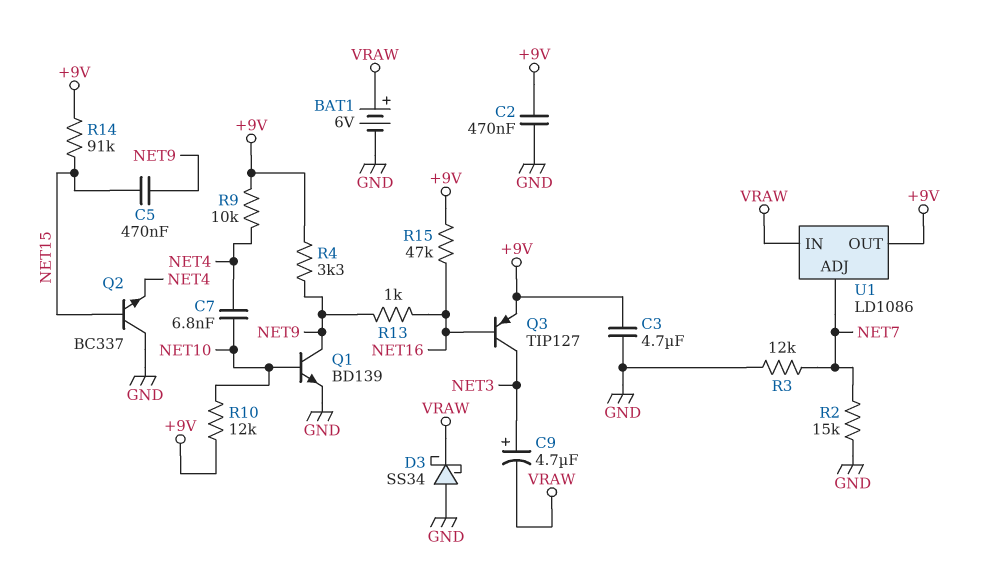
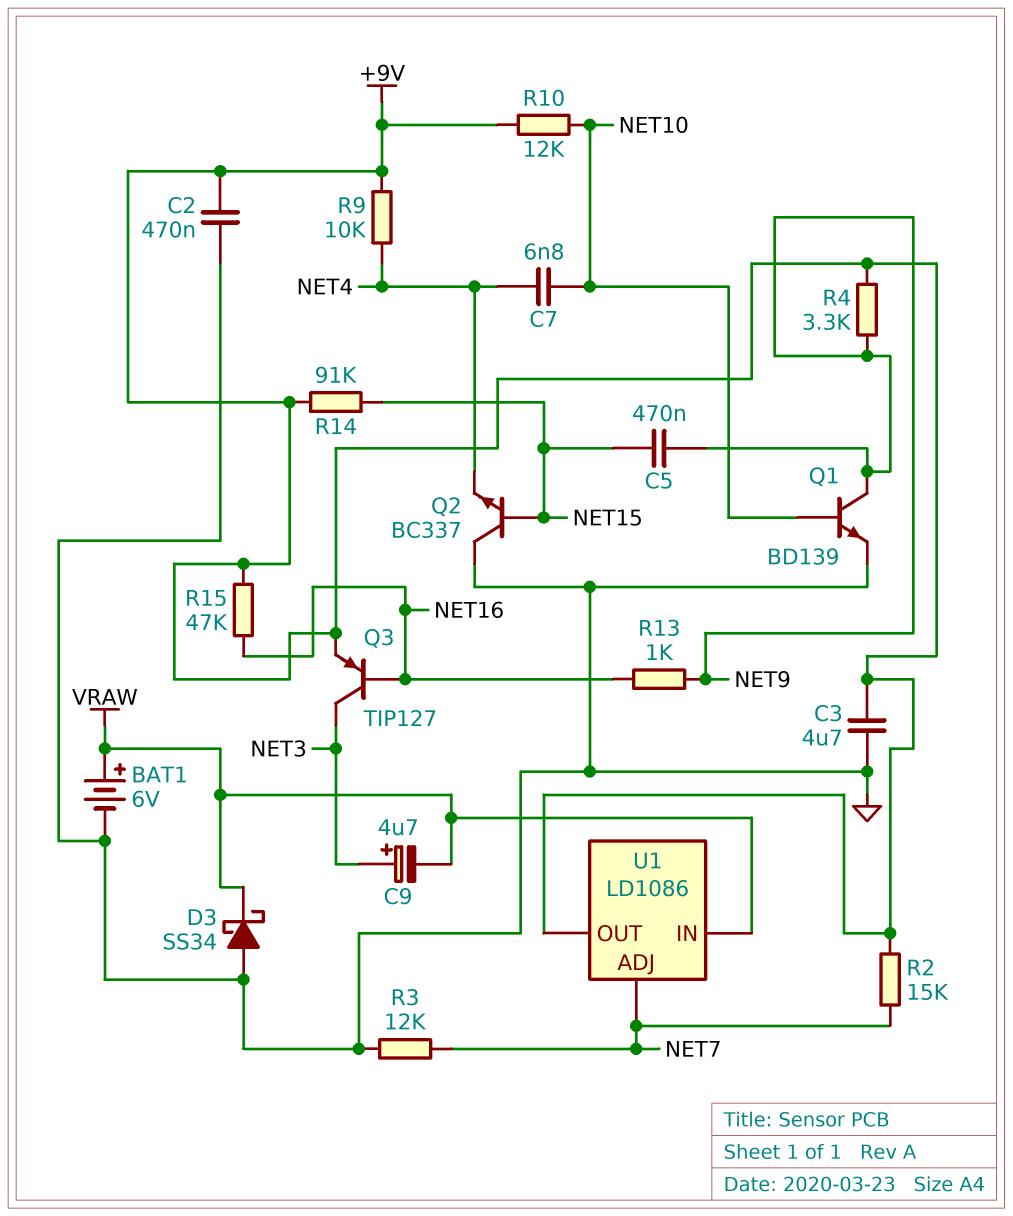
R2: 15k (GND, NET7) -> 15k (+9V, NET7)

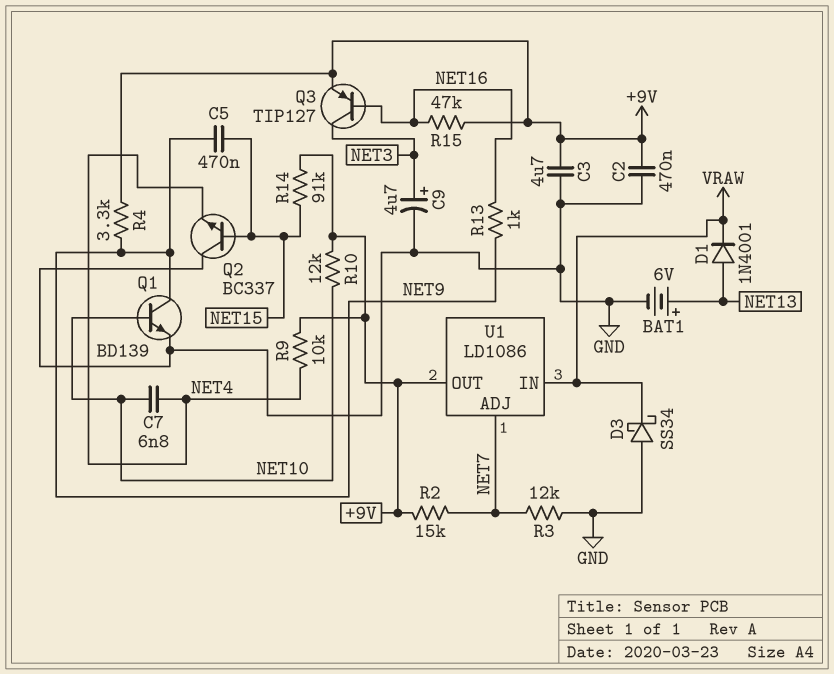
BAT1: 6V (plus VRAW, minus GND) -> 6V (plus NET13, minus GND)
C9: 4.7uF (plus NET3, minus VRAW) -> 4.7uF (plus NET3, minus GND)
D1: none -> diode 1N4001 (A NET13, K VRAW)

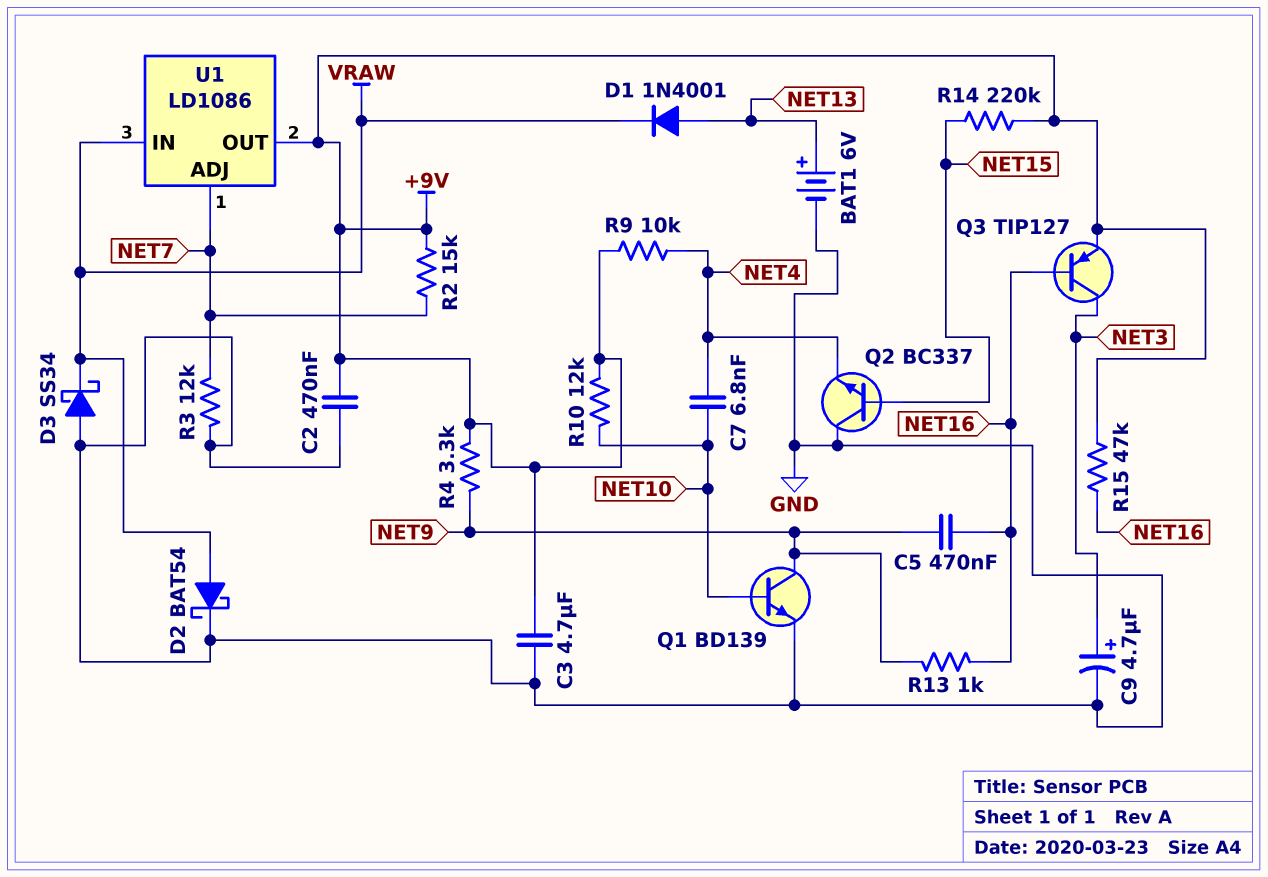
C5: 470nF (NET9, NET15) -> 470nF (NET9, NET16)
D2: none -> schottky BAT54 (A VRAW, K GND)
R14: 91k (+9V, NET15) -> 220k (+9V, NET15)

